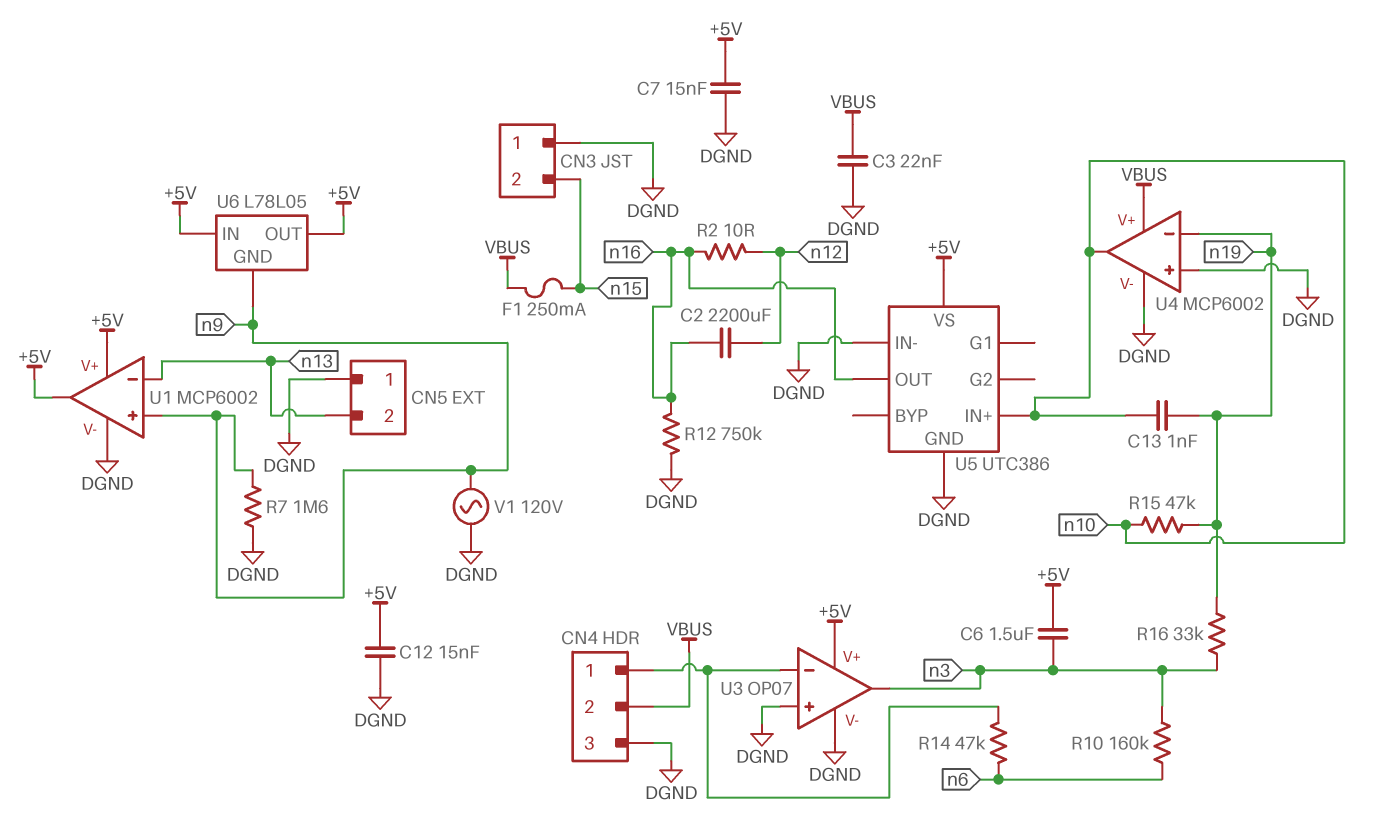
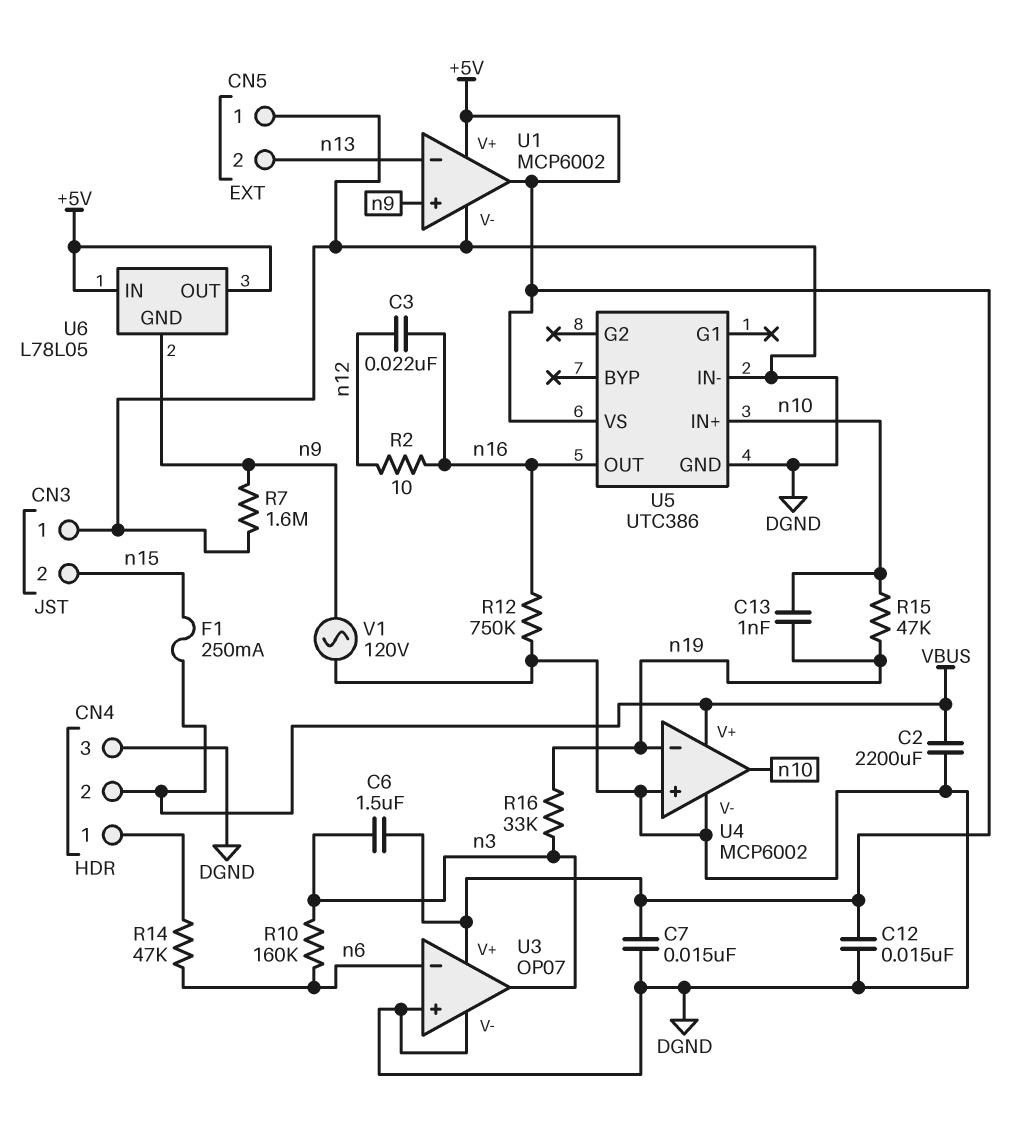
C2: 2200uF (n12, n16) -> 2200uF (DGND, VBUS)
C3: 22nF (DGND, VBUS) -> 22nF (n12, n16)
U3 pin in-: CN4/1 -> n6

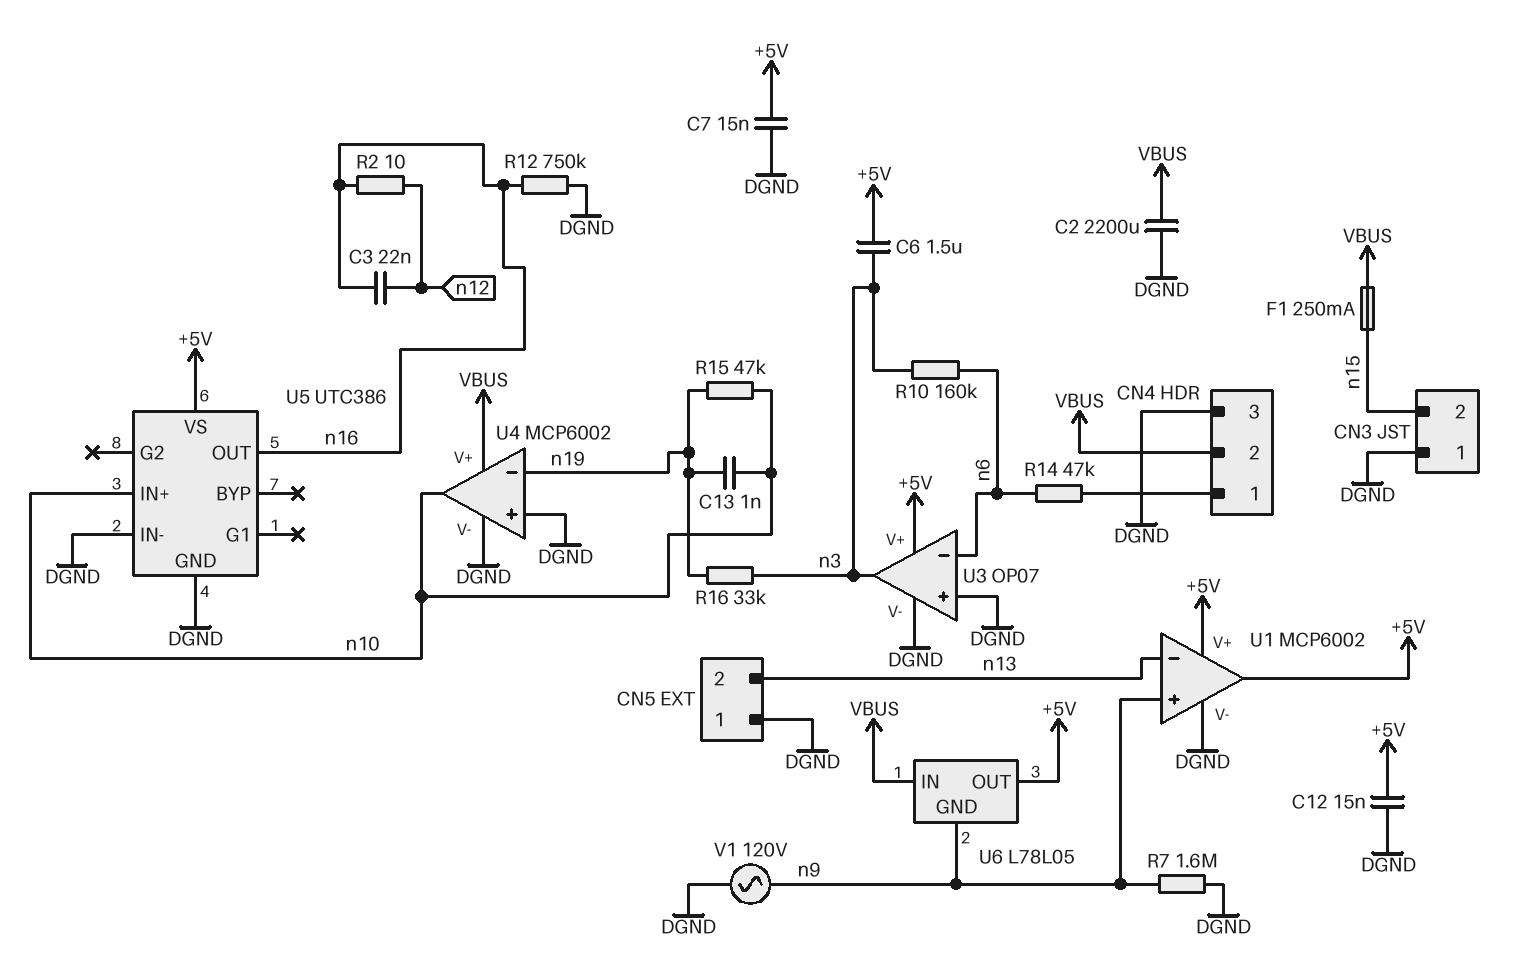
U6 pin IN: +5V -> VBUS

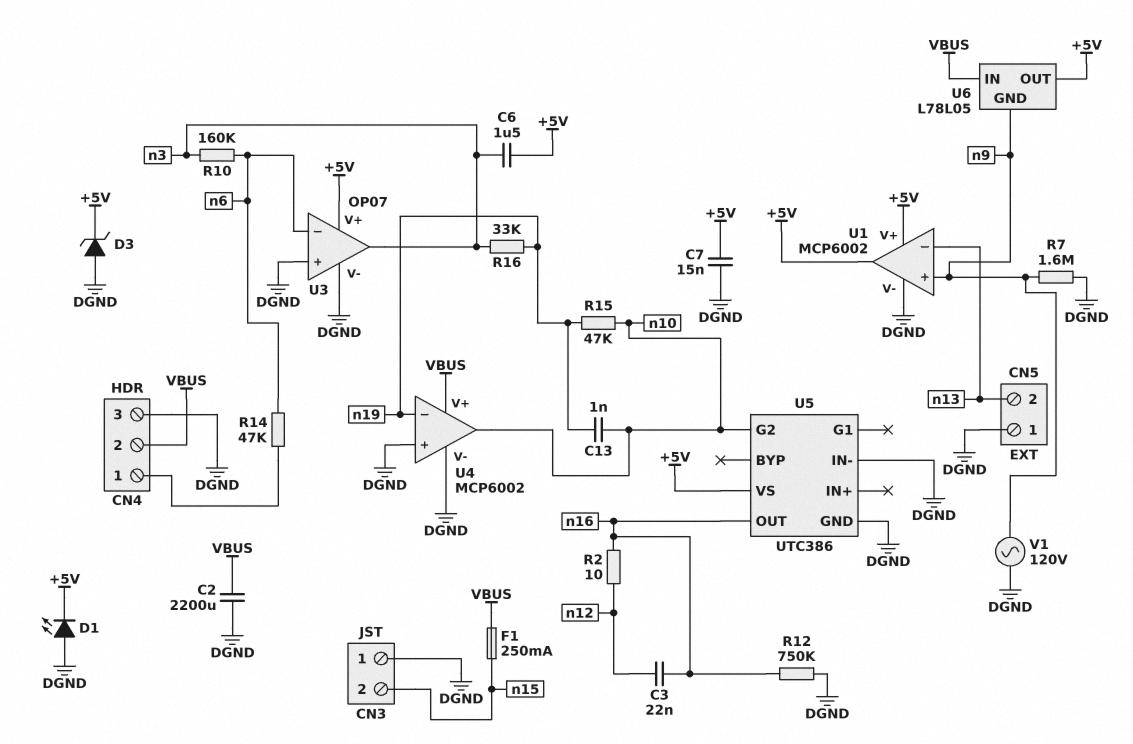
C12: 15nF (+5V, DGND) -> none
D1: none -> LED (A DGND, K +5V)
D3: none -> zener (A DGND, K +5V)
U5 pin G2: none -> n10
U5 pin IN+: n10 -> none

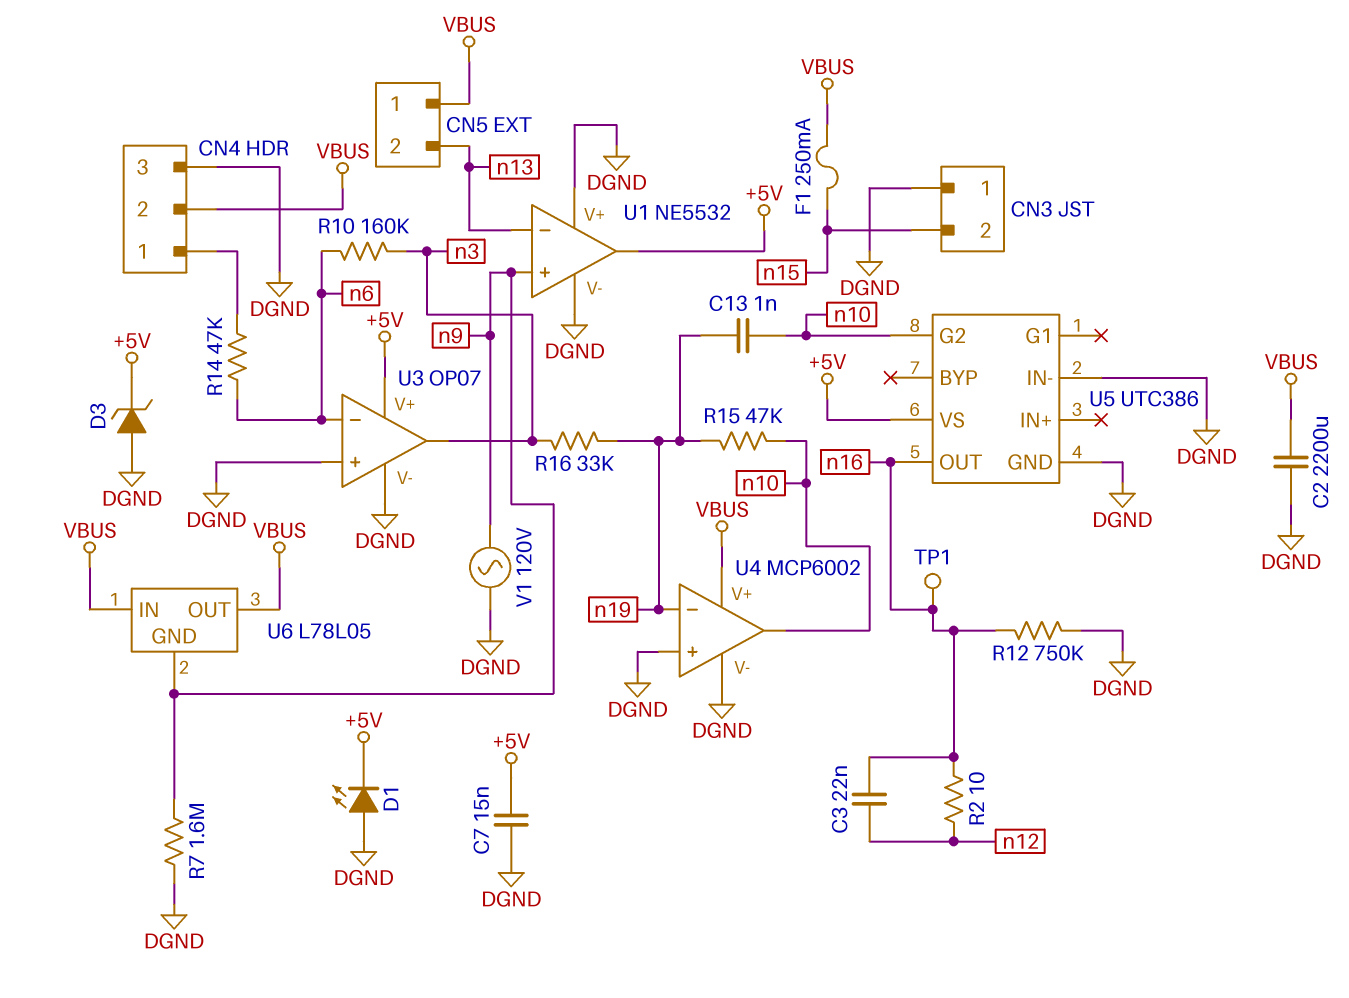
C6: 1.5uF (+5V, n3) -> none
CN5 pin 1: DGND -> VBUS
TP1: none -> test point (n16)
U1: MCP6002 -> NE5532
U1 pin V+: +5V -> DGND
U6 pin OUT: +5V -> VBUS

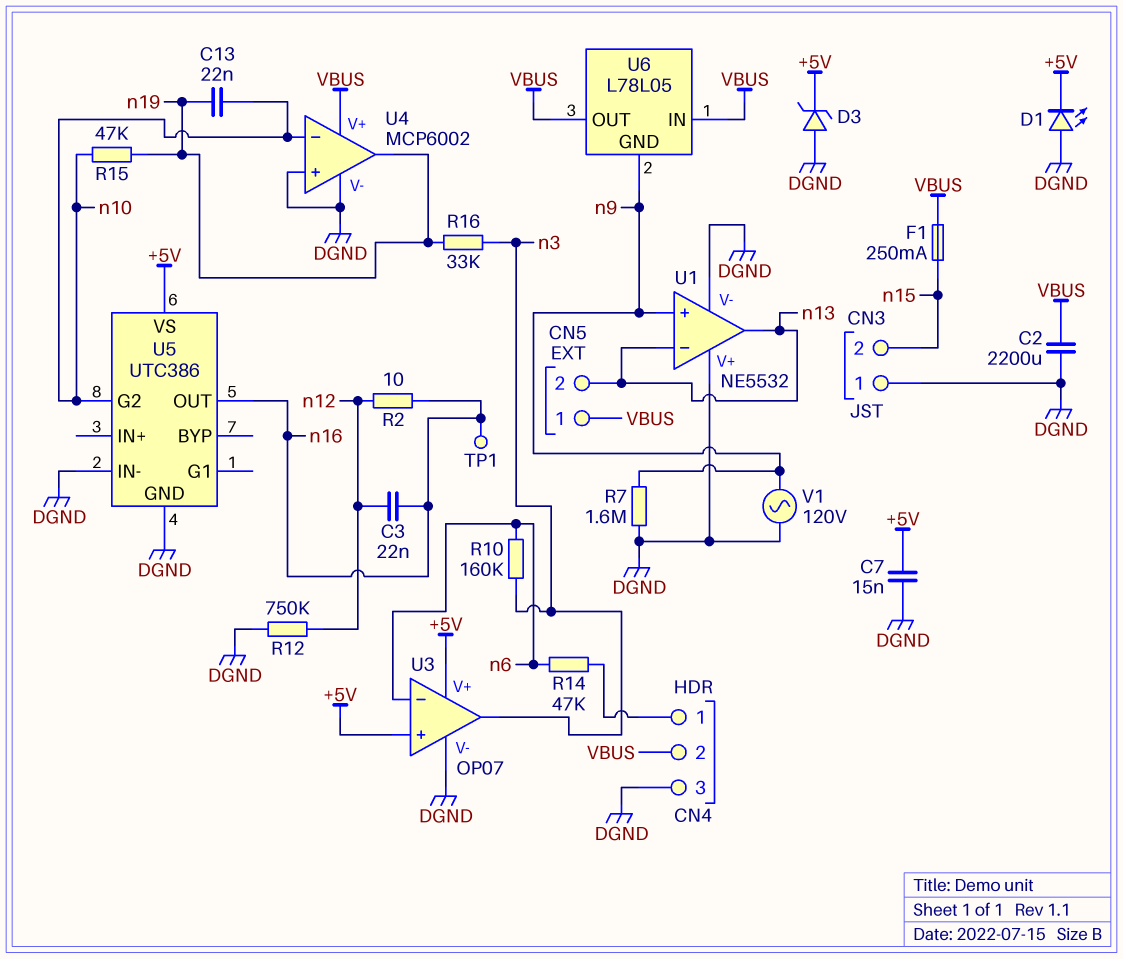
C13: 1nF (n10, n19) -> 22nF (n10, n19)
R12: 750k (DGND, n16) -> 750k (DGND, n12)
U1 pin out: +5V -> n13
U3 pin in+: DGND -> +5V
U4 pin in-: n19 -> n10
U4 pin out: n10 -> n19

